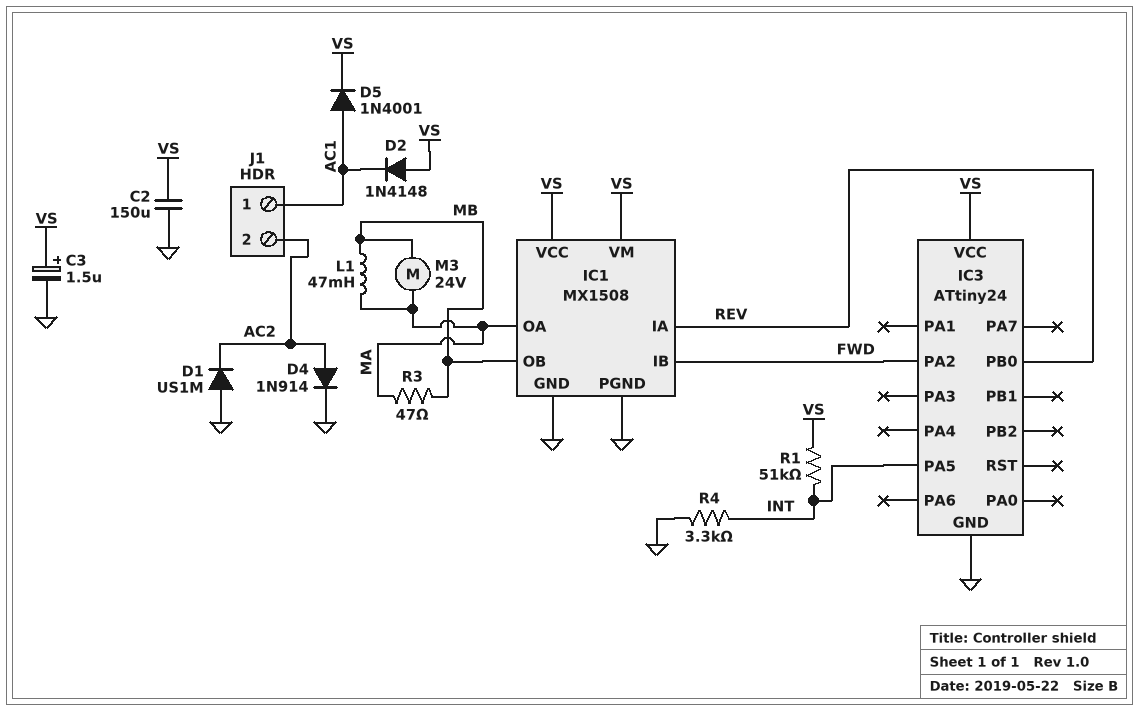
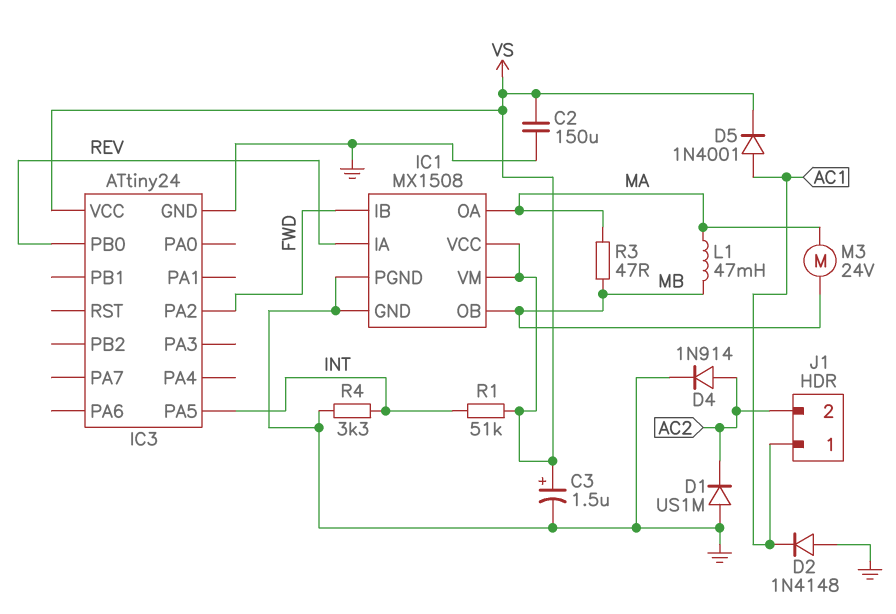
D2: diode 1N4148 (A VS, K AC1) -> diode 1N4148 (A GND, K AC1)

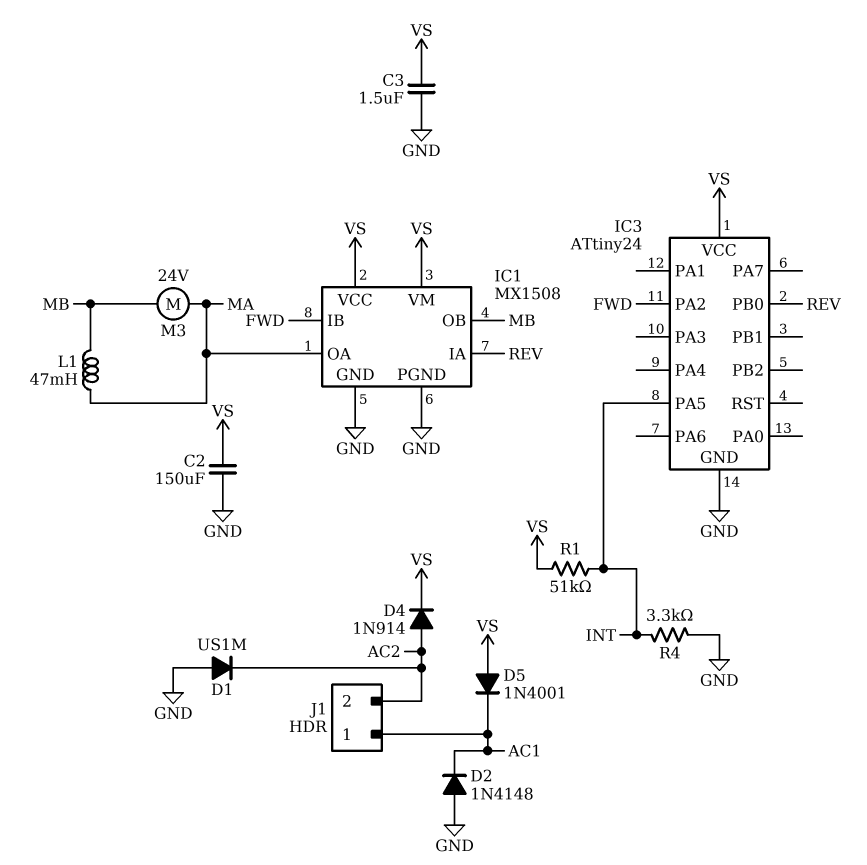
C3: 1.5uF (plus VS, minus GND) -> 1.5uF (GND, VS)
D4: diode 1N914 (A AC2, K GND) -> diode 1N914 (A AC2, K VS)
D5: diode 1N4001 (A AC1, K VS) -> diode 1N4001 (A VS, K AC1)
R3: 47 (MA, MB) -> none

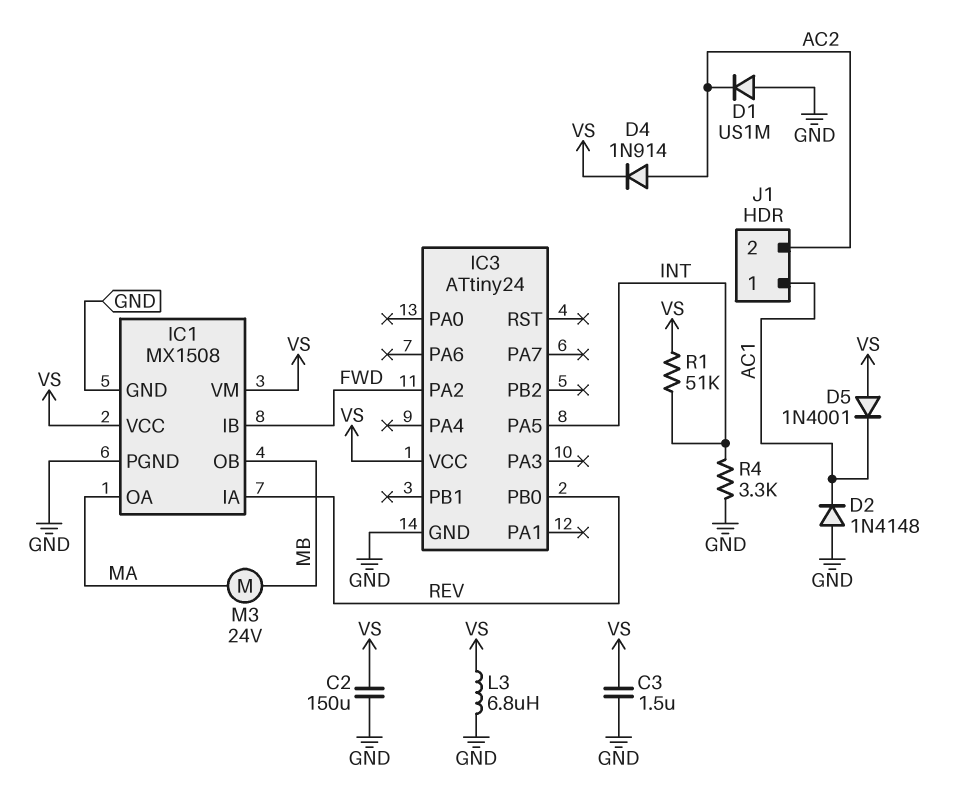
L1: 47mH (MA, MB) -> none
L3: none -> 6.8uH (GND, VS)

